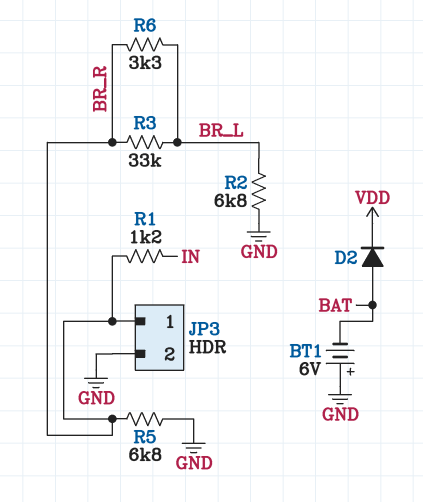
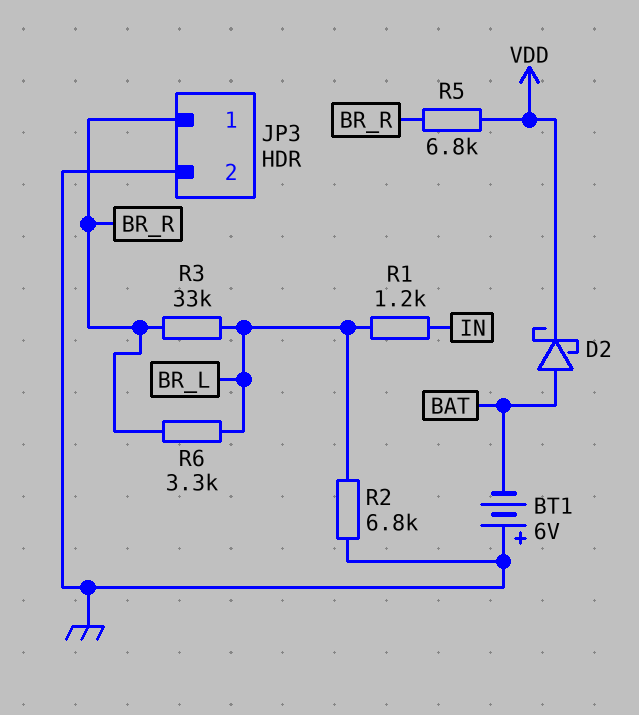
D2: diode (A BAT, K VDD) -> schottky (A BAT, K VDD)
R1: 1.2k (BR_R, IN) -> 1.2k (BR_L, IN)
R5: 6.8k (BR_R, GND) -> 6.8k (BR_R, VDD)

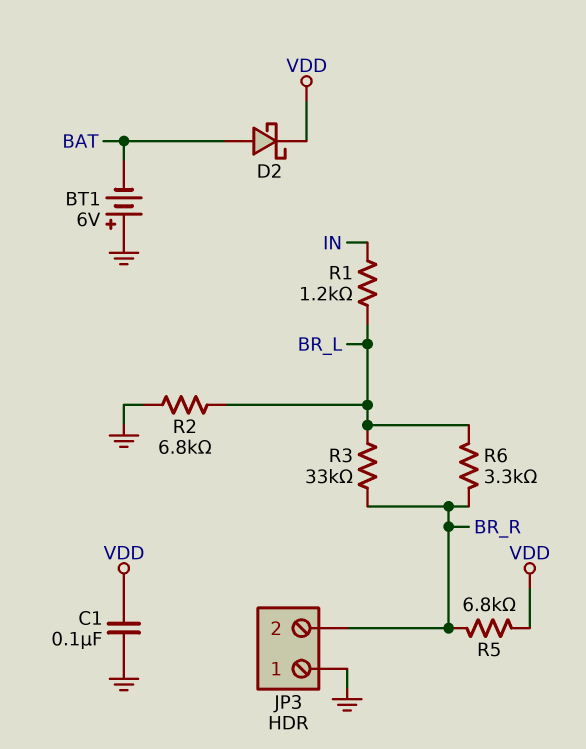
C1: none -> 100nF (GND, VDD)
JP3 pin 1: BR_R -> GND
JP3 pin 2: GND -> BR_R

